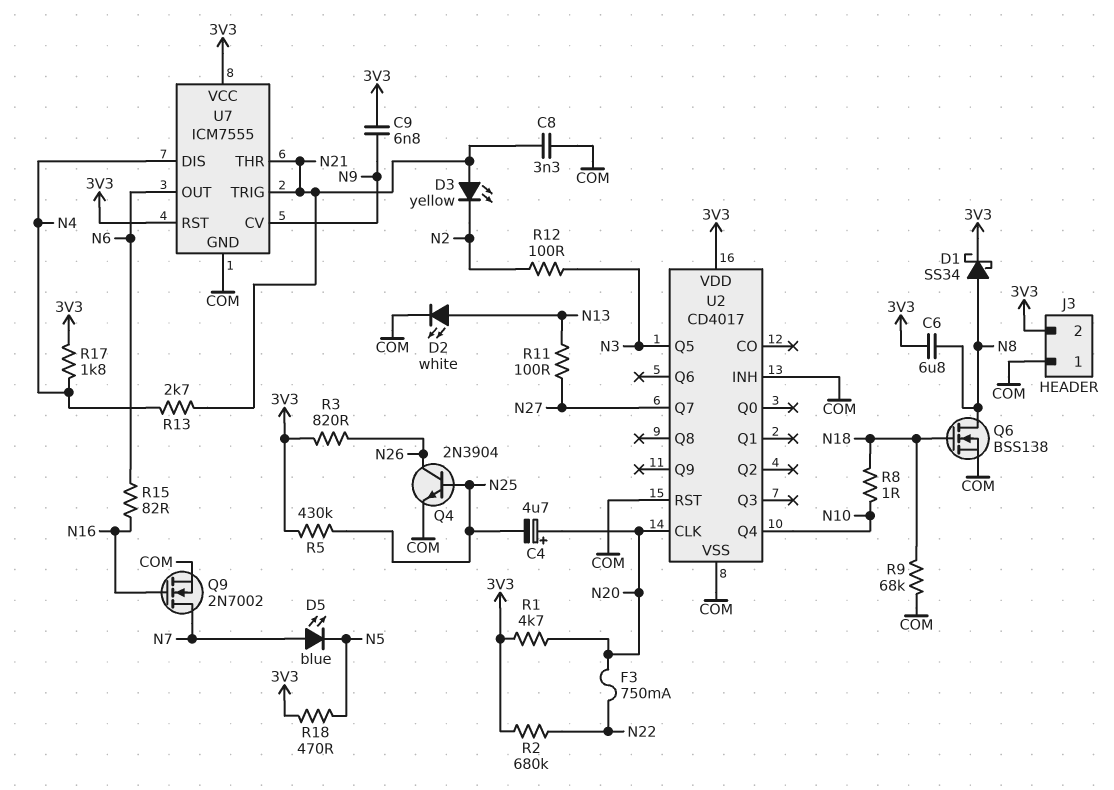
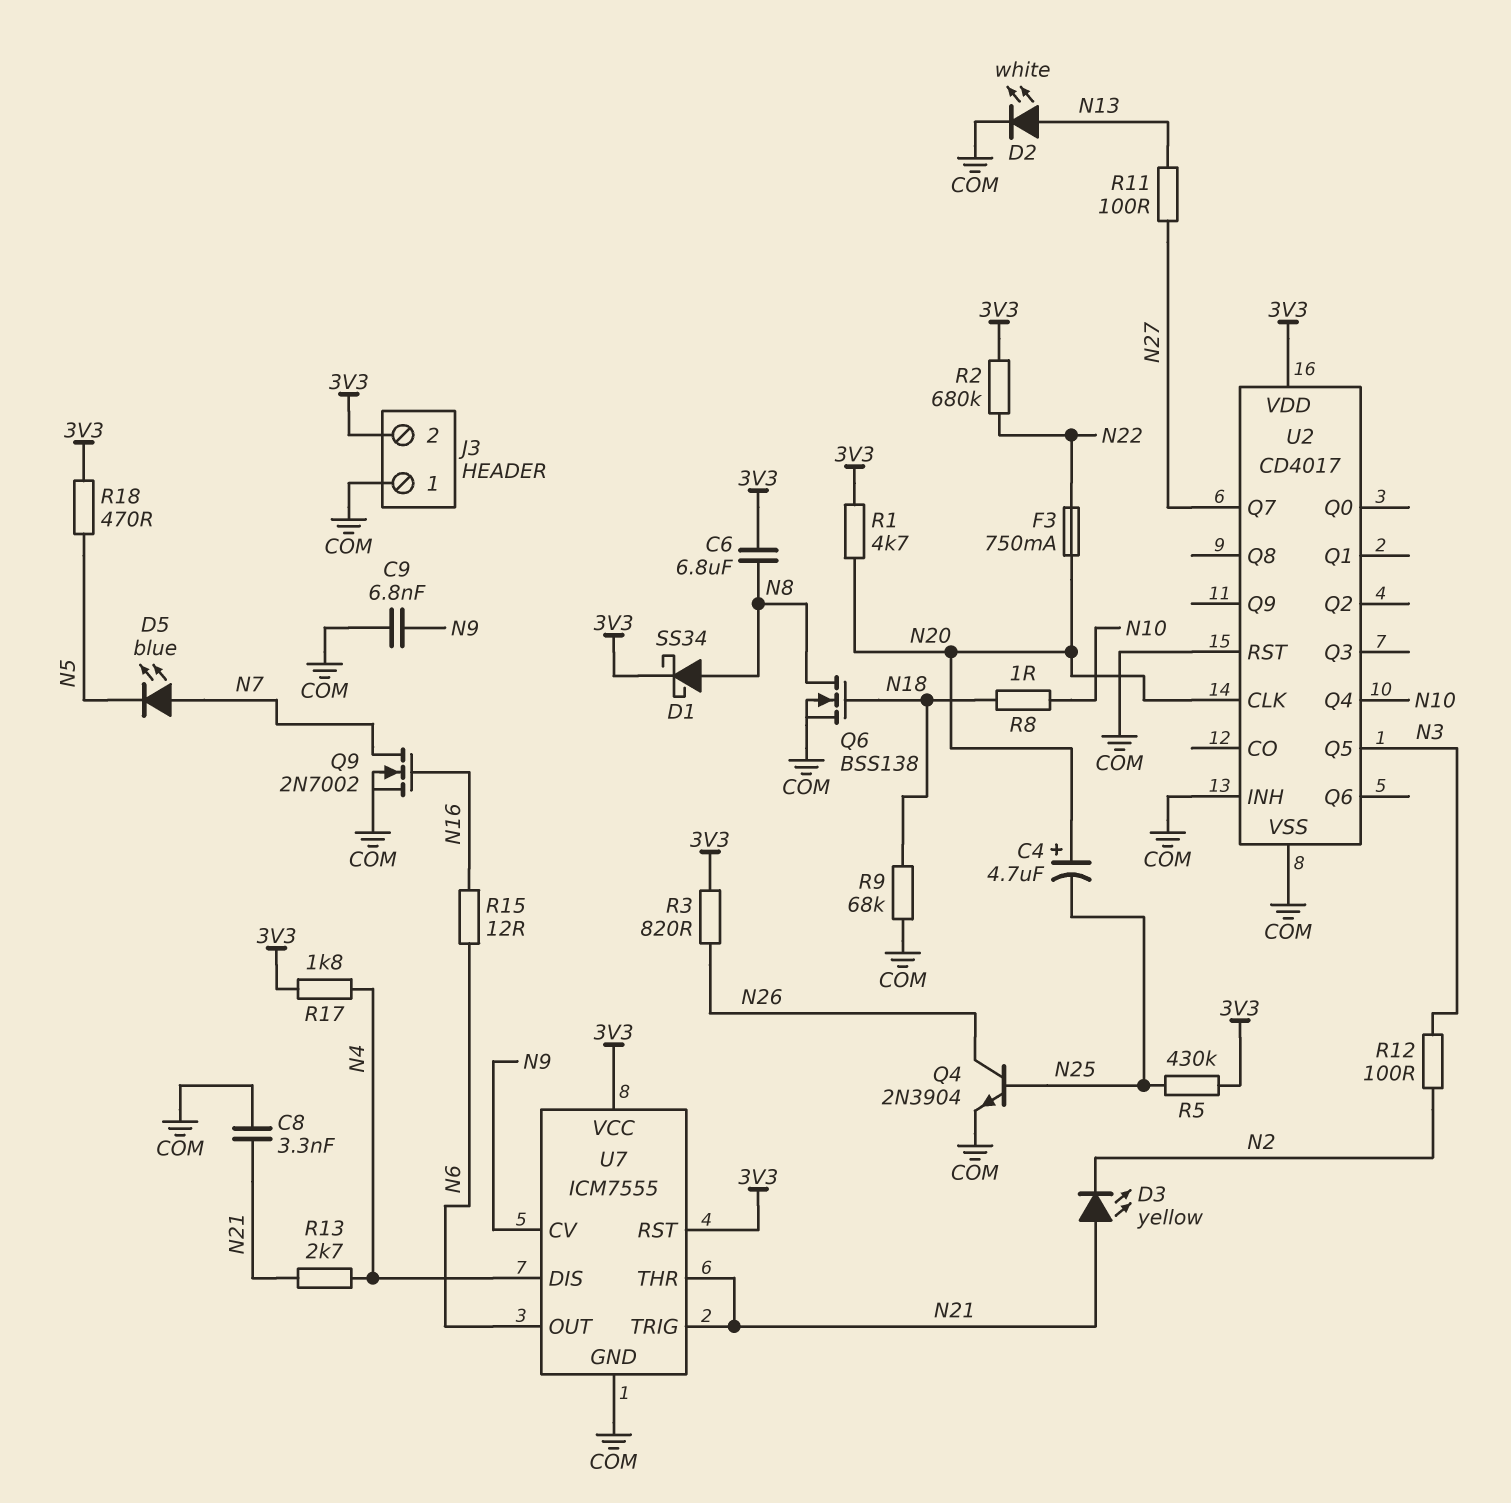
C9: 6.8nF (3V3, N9) -> 6.8nF (COM, N9)
R15: 82 (N6, N16) -> 12 (N6, N16)

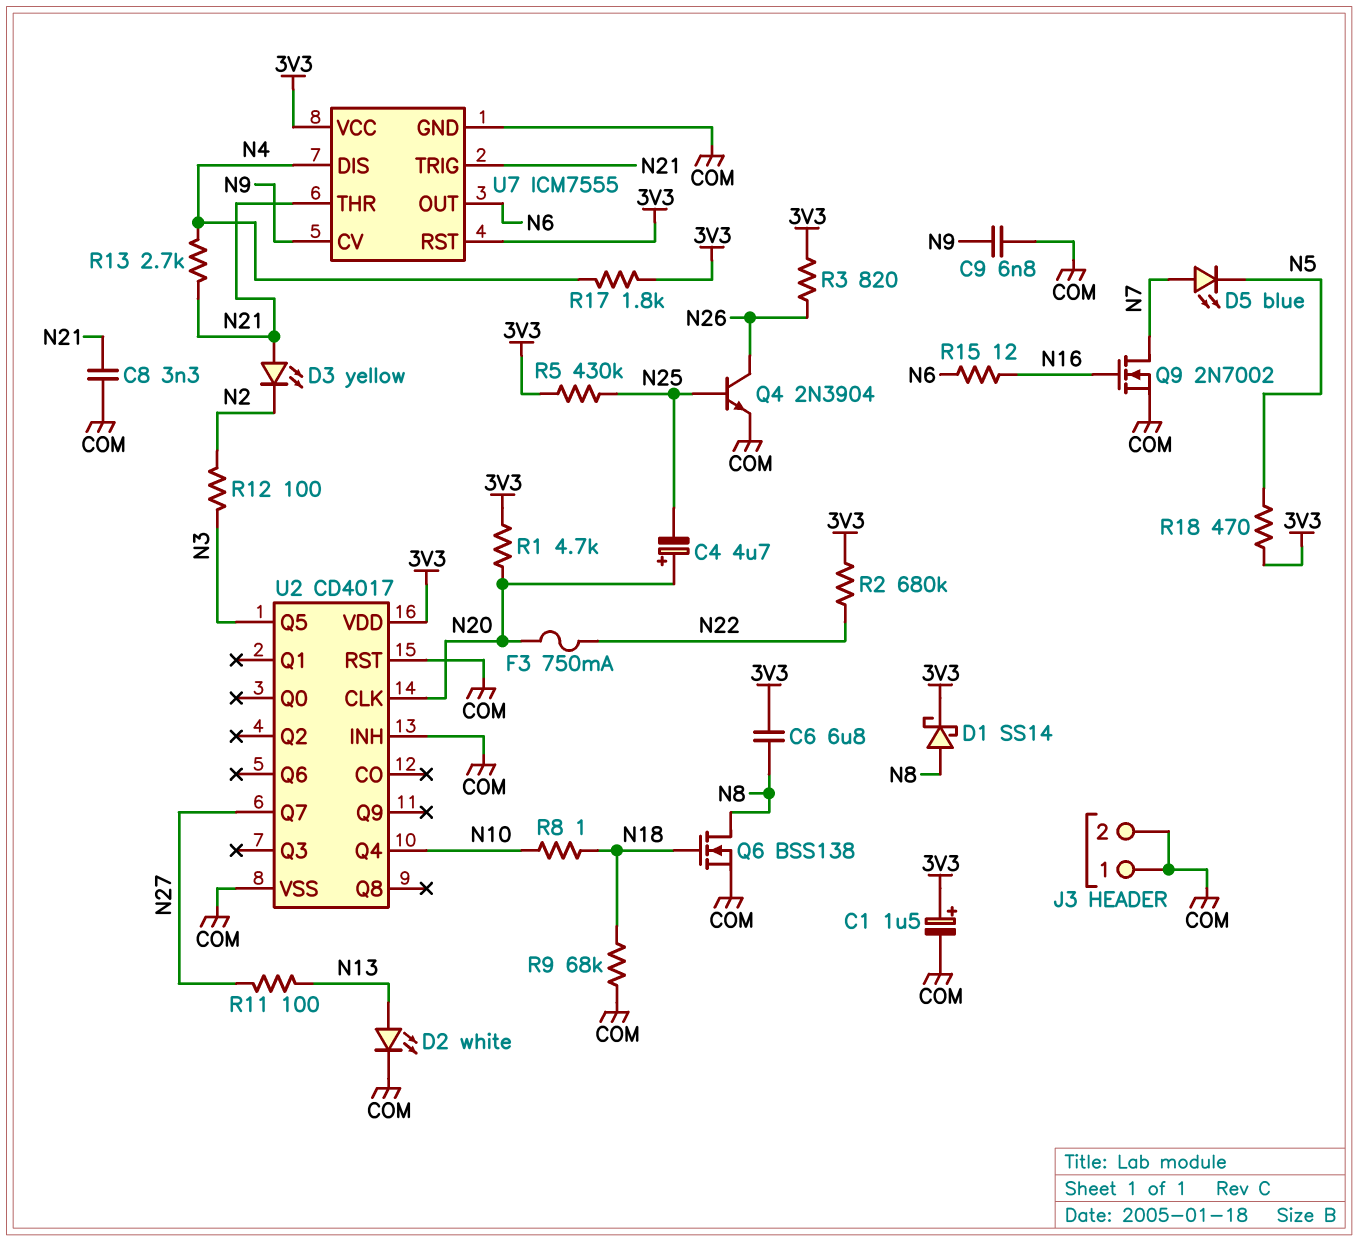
C1: none -> 1.5uF (plus 3V3, minus COM)
D1: schottky SS34 (A N8, K 3V3) -> schottky SS14 (A N8, K 3V3)
J3 pin 2: 3V3 -> COM

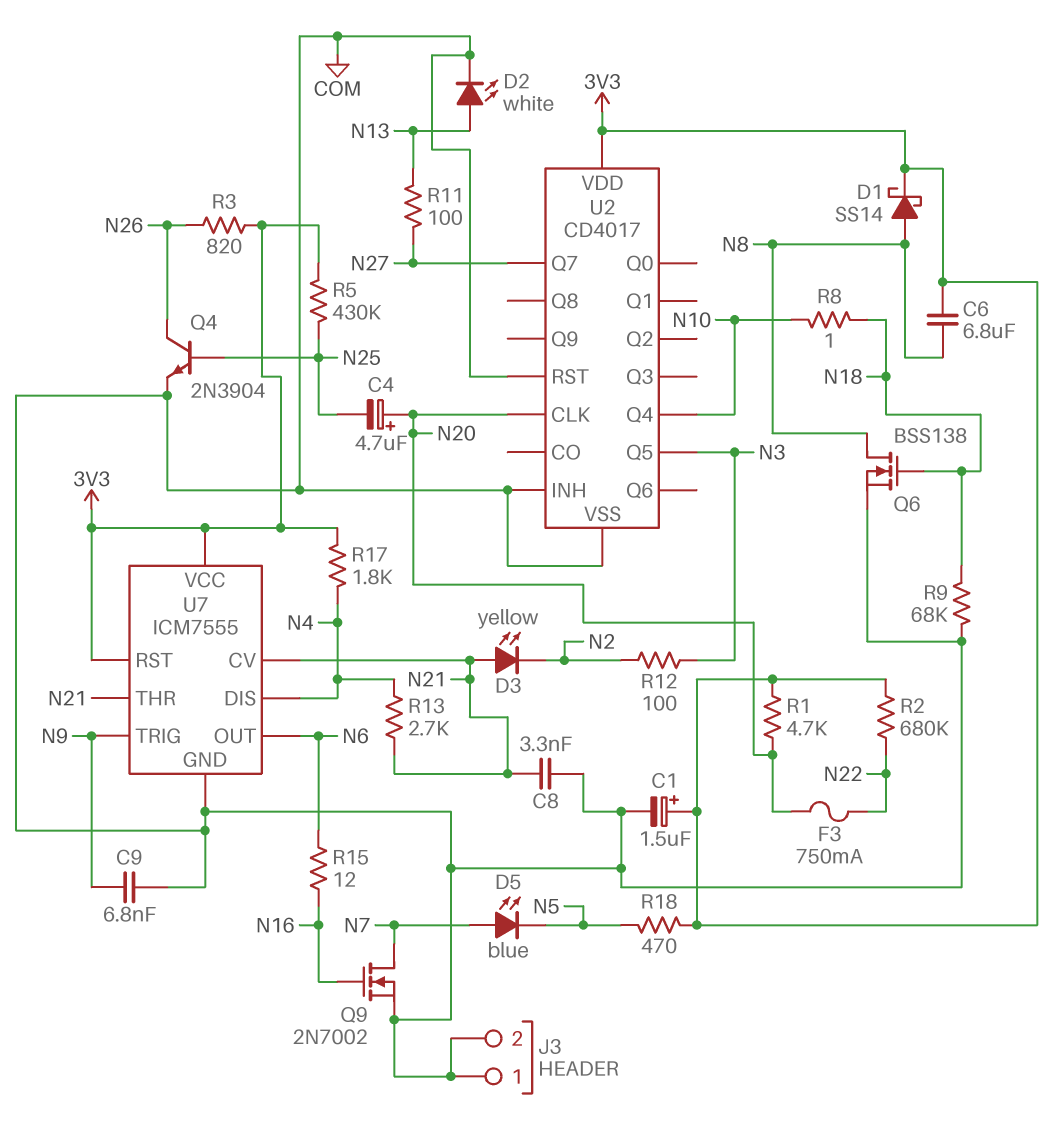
U7 pin CV: N9 -> N21
U7 pin TRIG: N21 -> N9

